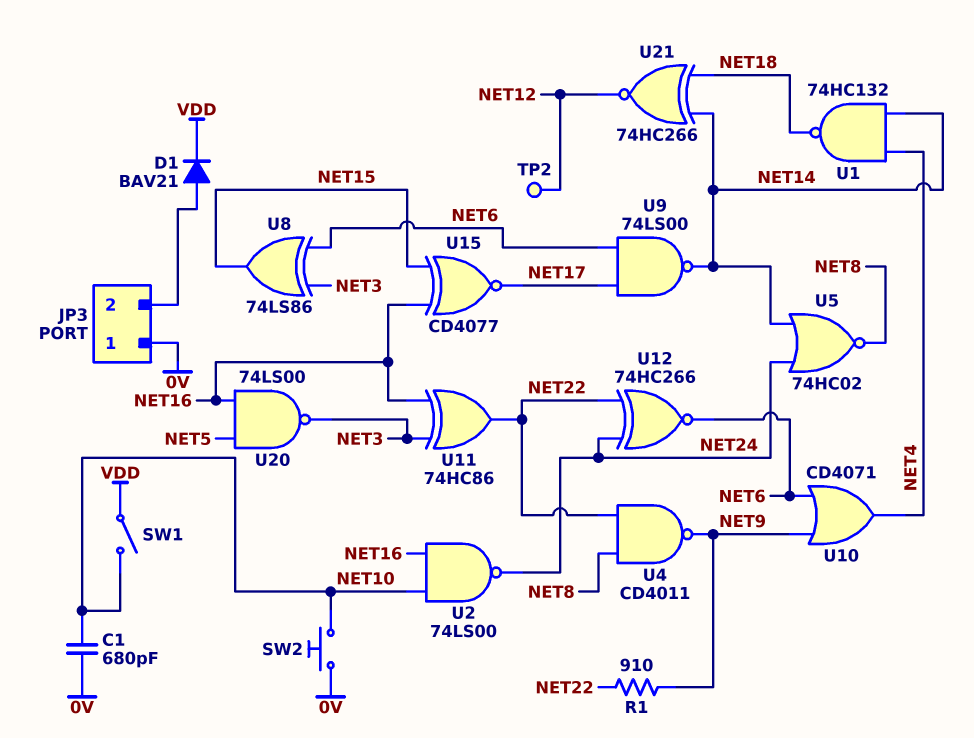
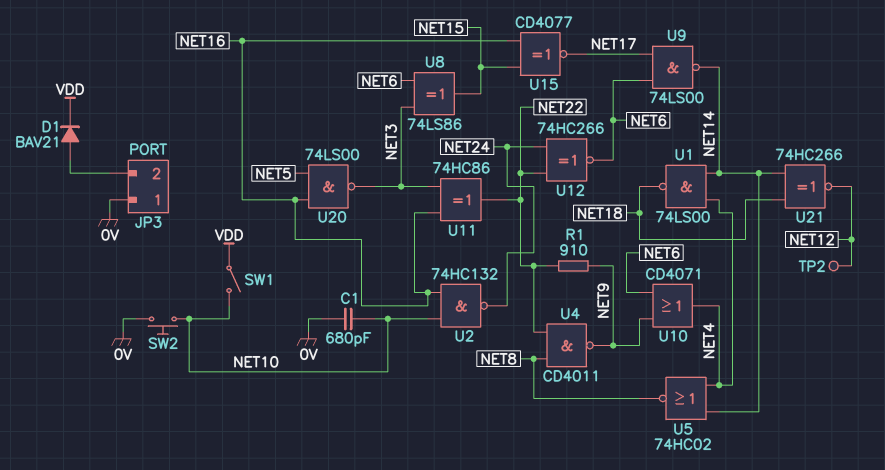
U1: NAND 74HC132 (in NET4, in NET14, out NET18) -> NAND 74LS00 (in NET4, in NET14, out NET18)
U2: NAND 74LS00 (in NET10, in NET16, out NET24) -> NAND 74HC132 (in NET10, in NET16, out NET24)
U5: NOR 74HC02 (in NET14, in NET24, out NET8) -> NOR 74HC02 (in NET4, in NET14, out NET8)

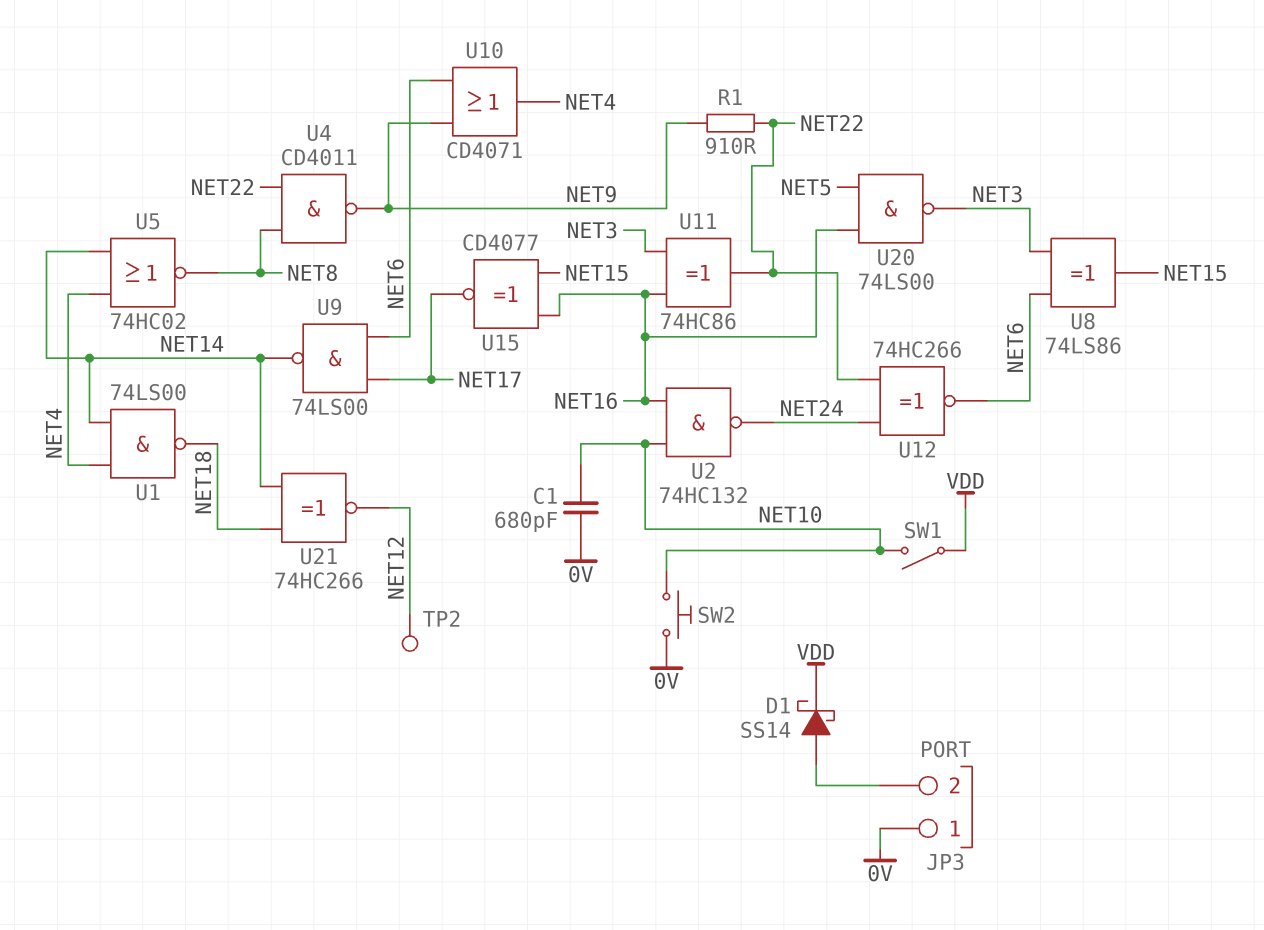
D1: diode BAV21 (A JP3/2, K VDD) -> schottky SS14 (A JP3/2, K VDD)

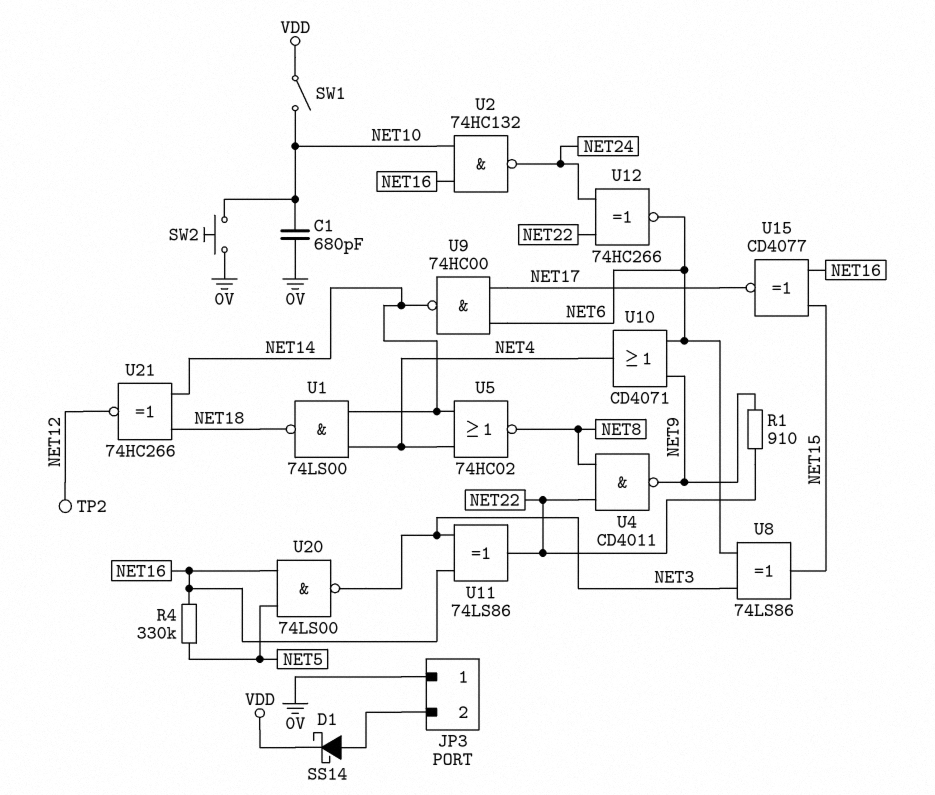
R4: none -> 330k (NET5, NET16)
U9: NAND 74LS00 (in NET6, in NET17, out NET14) -> NAND 74HC00 (in NET6, in NET17, out NET14)
U11: XOR 74HC86 (in NET3, in NET16, out NET22) -> XOR 74LS86 (in NET3, in NET16, out NET22)

